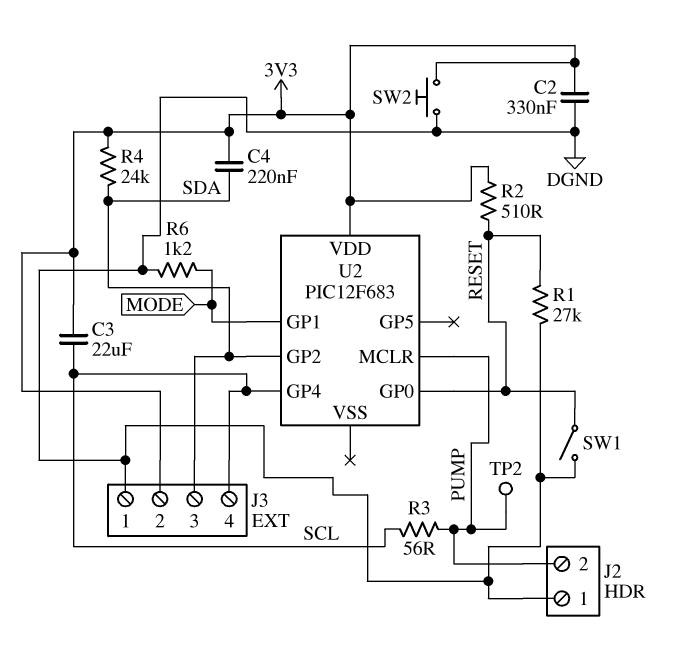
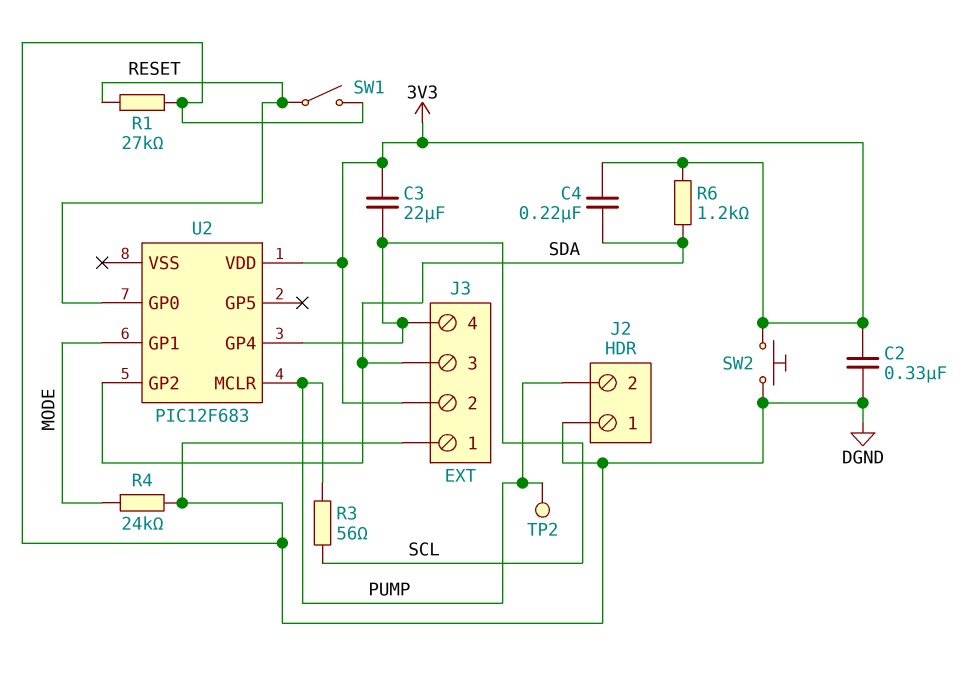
R2: 510 (3V3, RESET) -> none
R4: 24k (3V3, SDA) -> 24k (DGND, MODE)
R6: 1.2k (DGND, MODE) -> 1.2k (3V3, SDA)

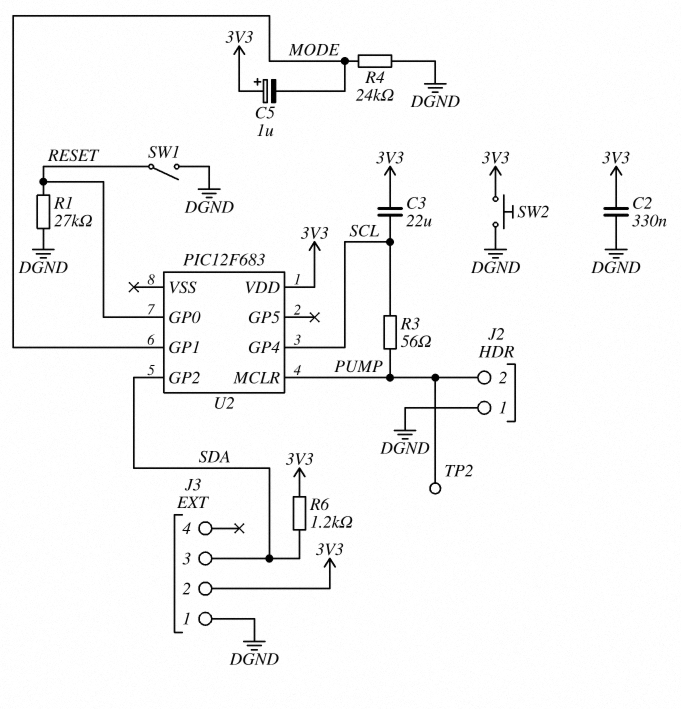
C4: 220nF (3V3, SDA) -> none
C5: none -> 1uF (plus 3V3, minus MODE)
J3 pin 4: SCL -> none

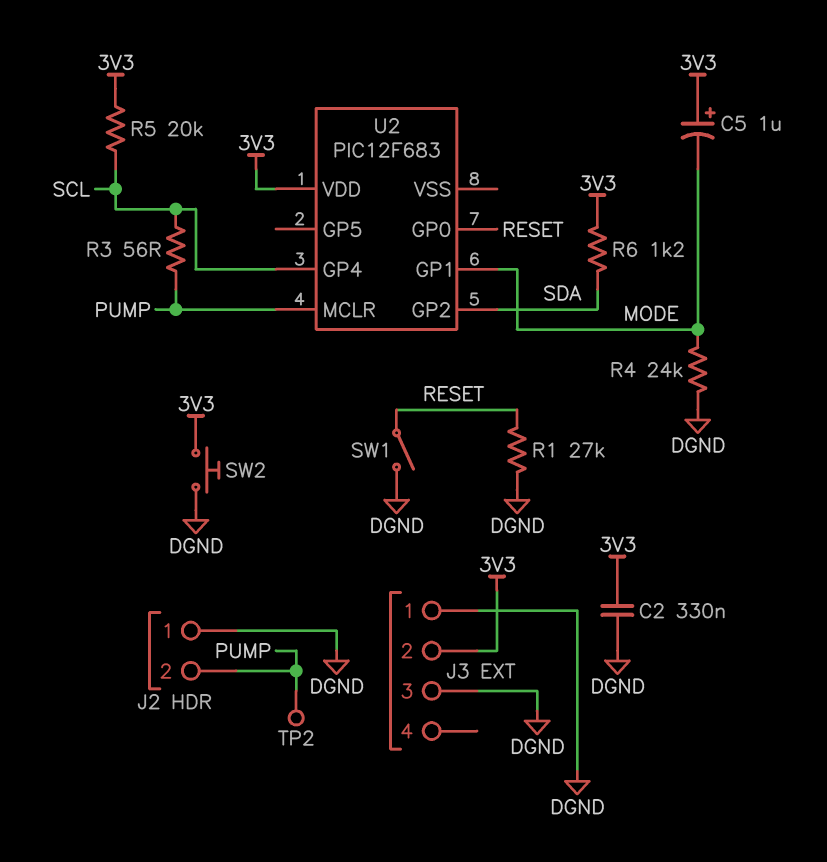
C3: 22uF (3V3, SCL) -> none
J3 pin 3: SDA -> DGND
R5: none -> 20k (3V3, SCL)

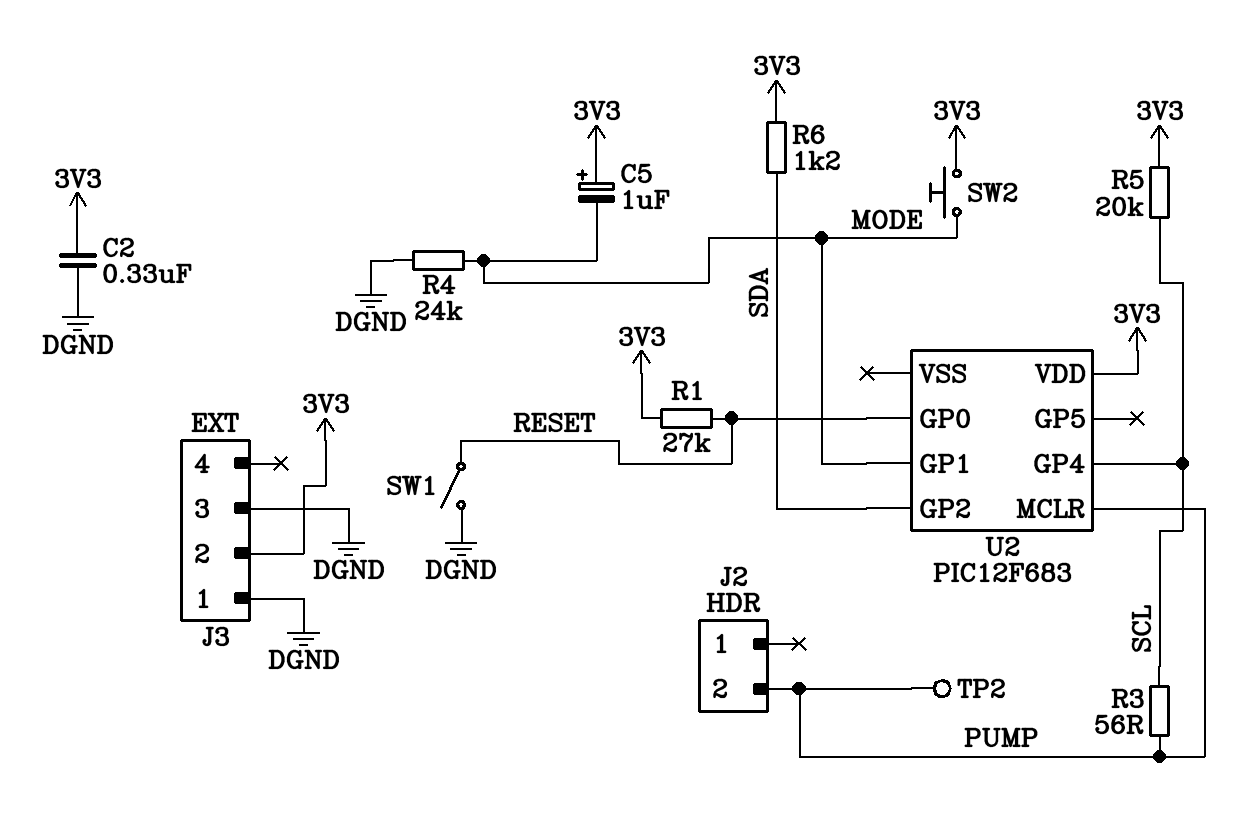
J2 pin 1: DGND -> none
R1: 27k (DGND, RESET) -> 27k (3V3, RESET)
SW2: button (3V3, DGND) -> button (3V3, MODE)

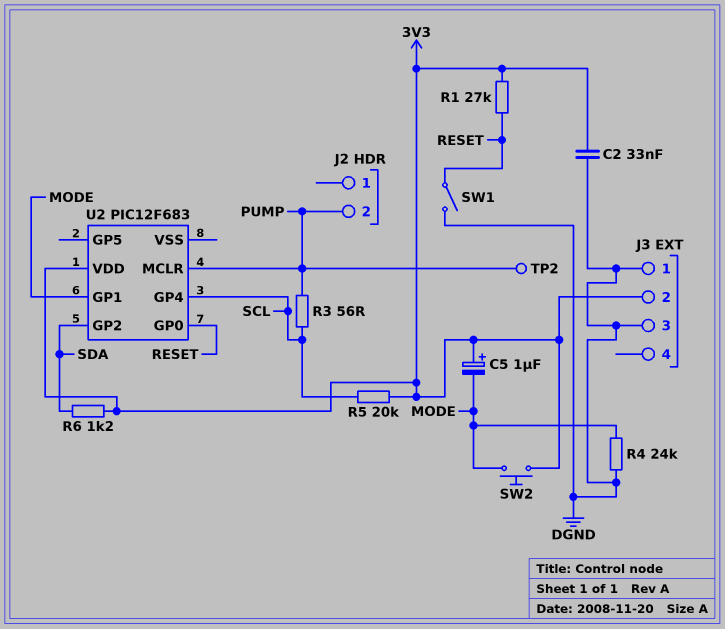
C2: 330nF (3V3, DGND) -> 33nF (3V3, DGND)

